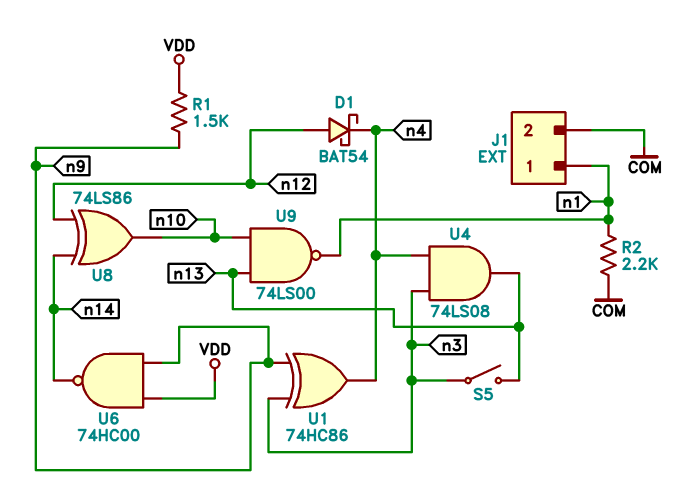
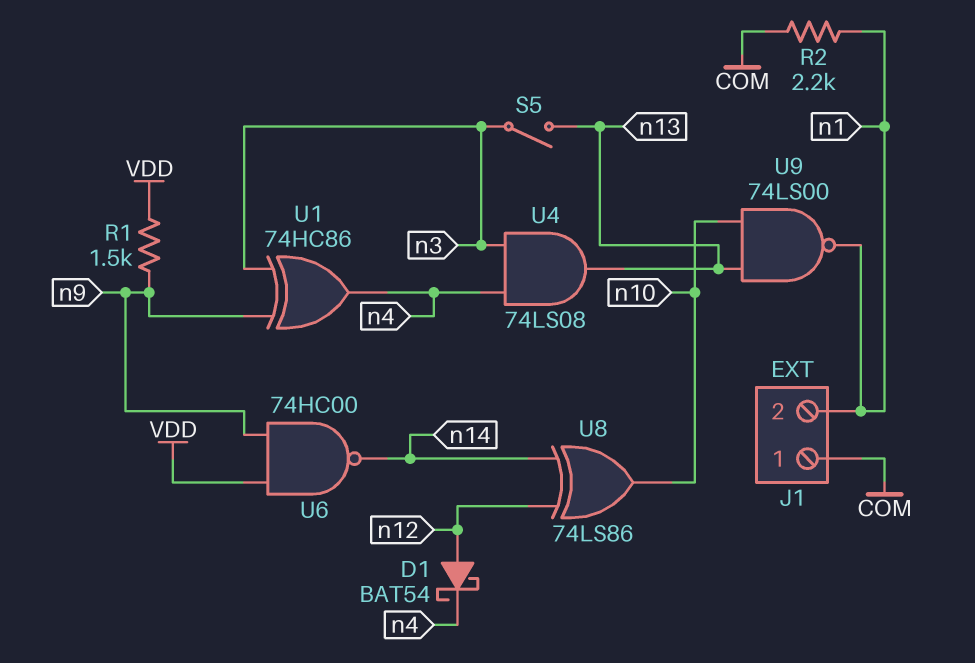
J1 pin 1: n1 -> COM
J1 pin 2: COM -> n1

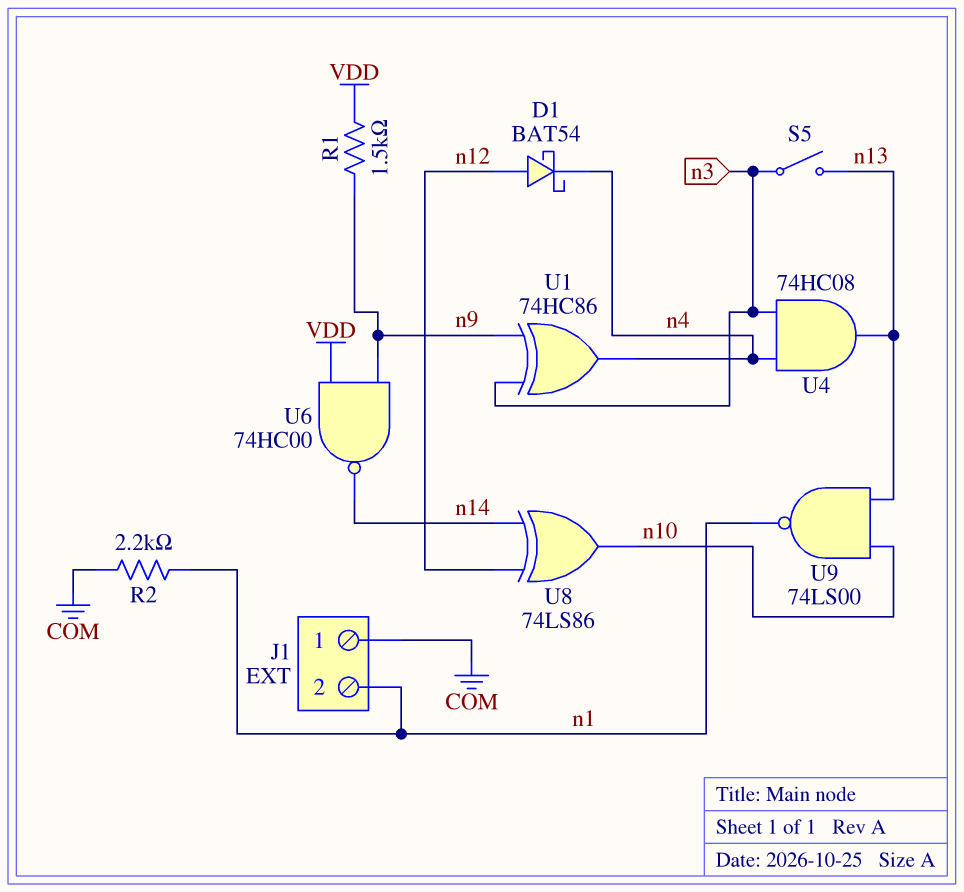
U4: AND 74LS08 (in n3, in n4, out n13) -> AND 74HC08 (in n3, in n4, out n13)

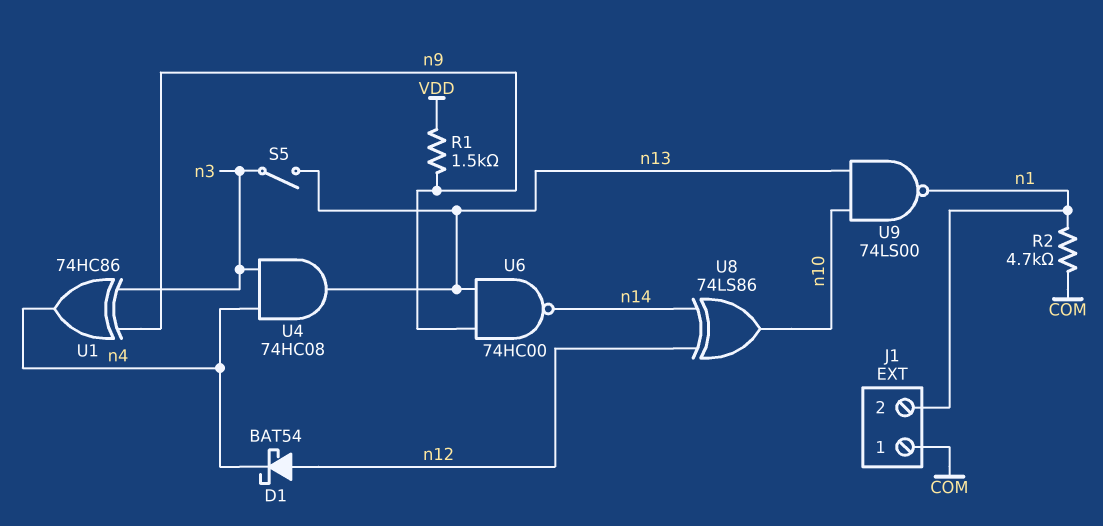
R2: 2.2k (COM, n1) -> 4.7k (COM, n1)
U6: NAND 74HC00 (in VDD, in n9, out n14) -> NAND 74HC00 (in n9, in n13, out n14)

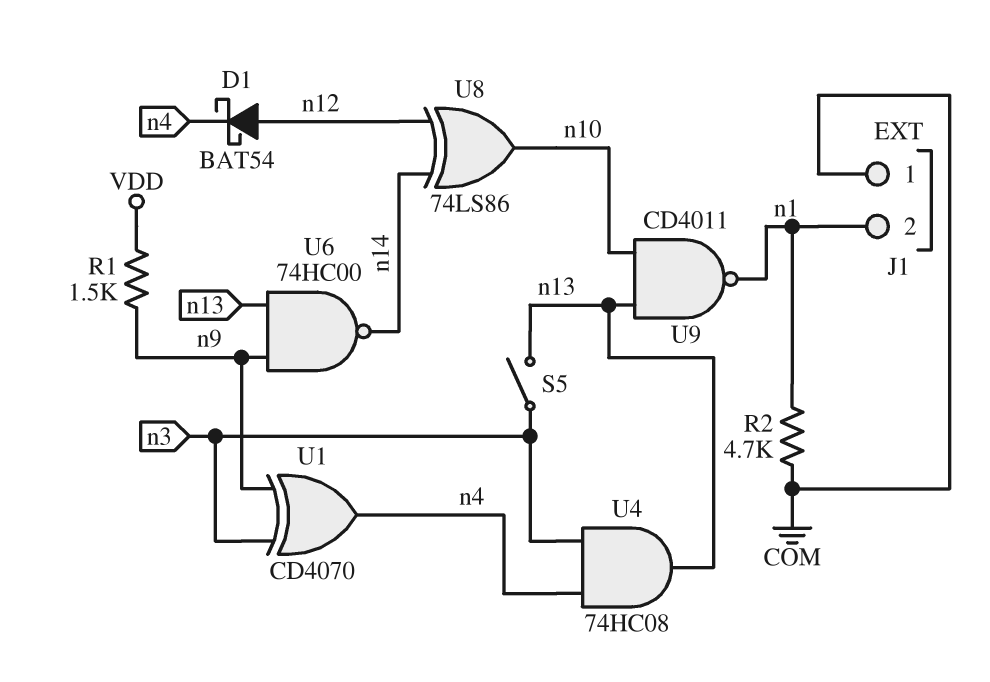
U1: XOR 74HC86 (in n3, in n9, out n4) -> XOR CD4070 (in n3, in n9, out n4)
U9: NAND 74LS00 (in n10, in n13, out n1) -> NAND CD4011 (in n10, in n13, out n1)

